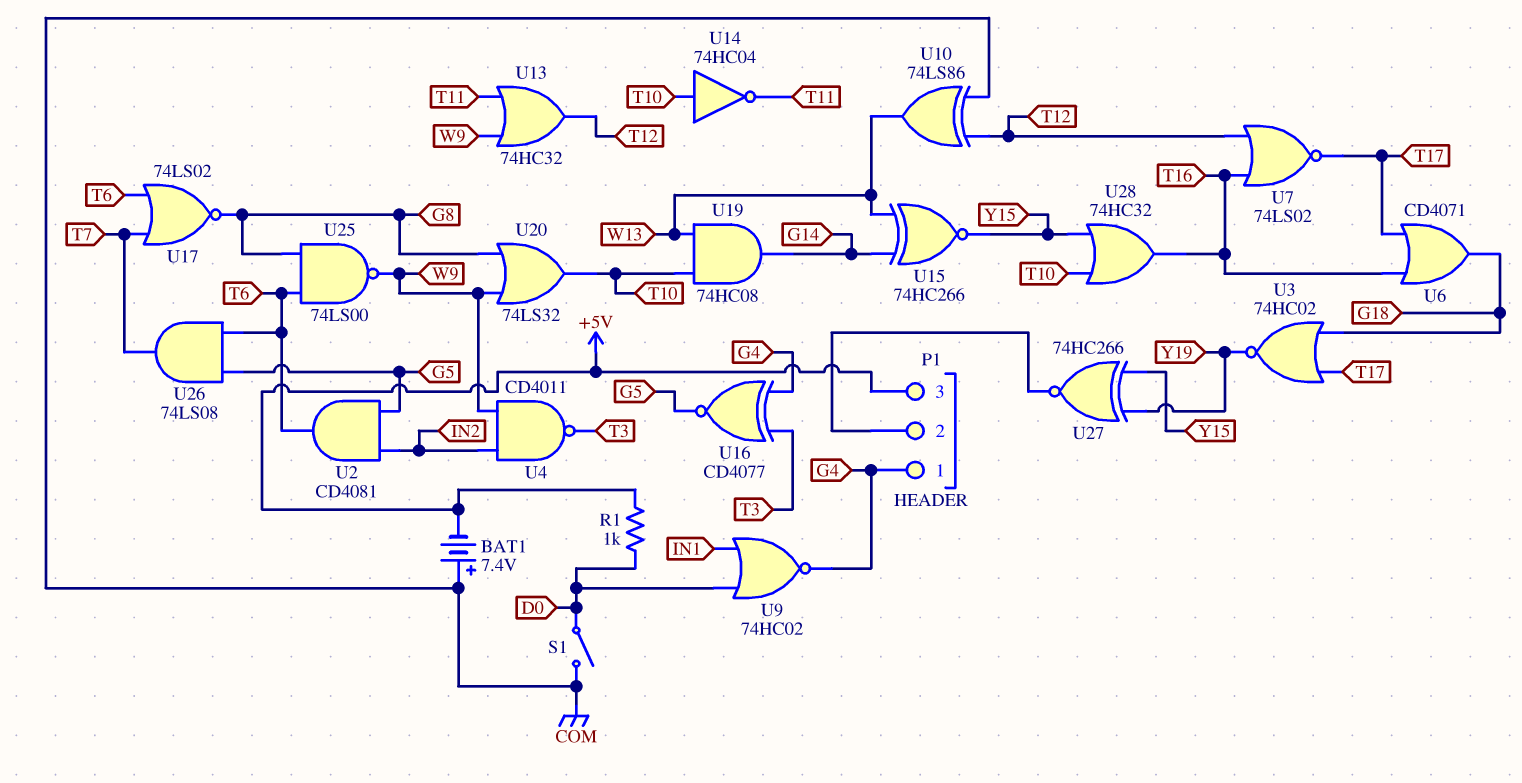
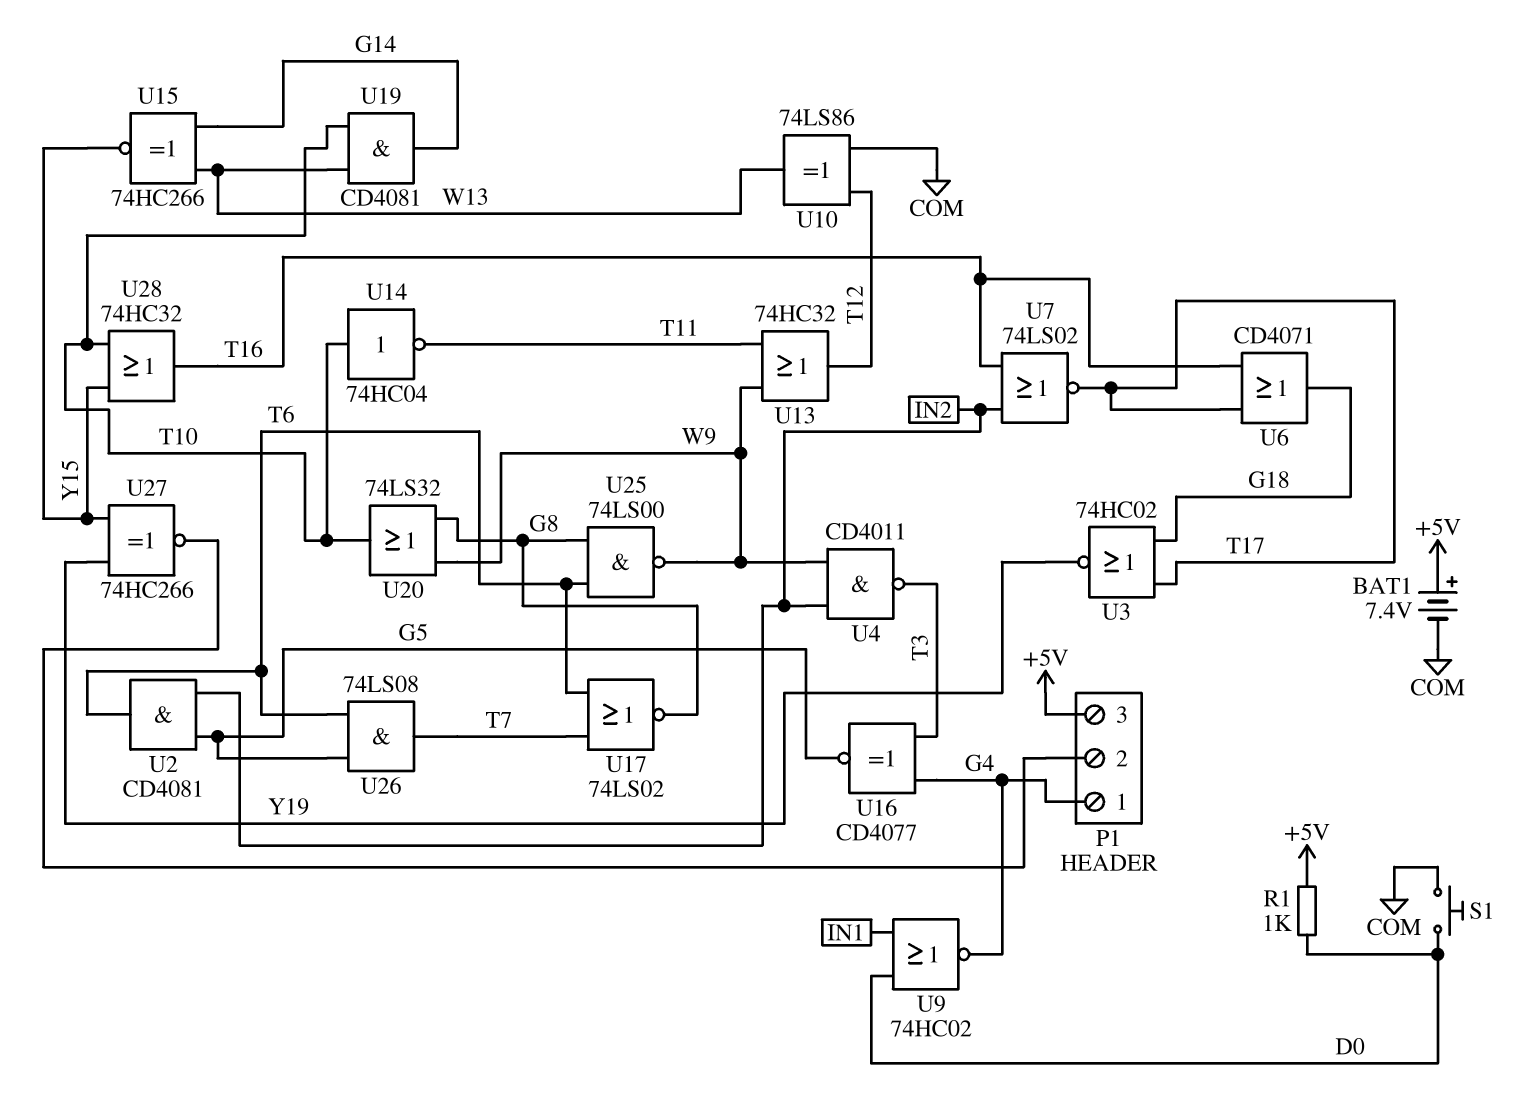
BAT1: 7.4V (plus COM, minus +5V) -> 7.4V (plus +5V, minus COM)
S1: switch (COM, D0) -> button (COM, D0)
U7: NOR 74LS02 (in T12, in T16, out T17) -> NOR 74LS02 (in IN2, in T16, out T17)
U19: AND 74HC08 (in T10, in W13, out G14) -> AND CD4081 (in T10, in W13, out G14)

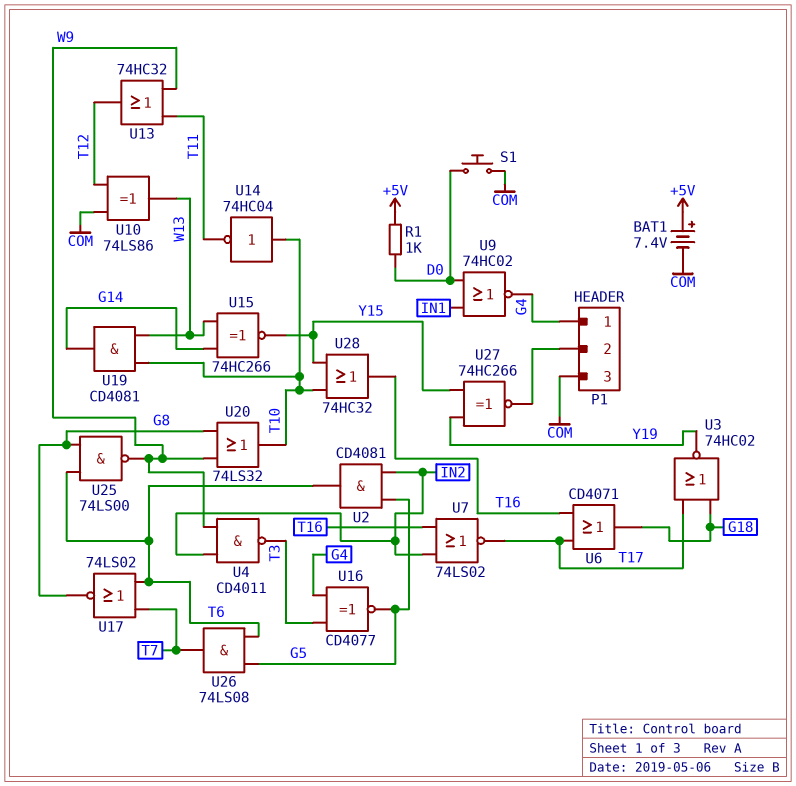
P1 pin 3: +5V -> COM

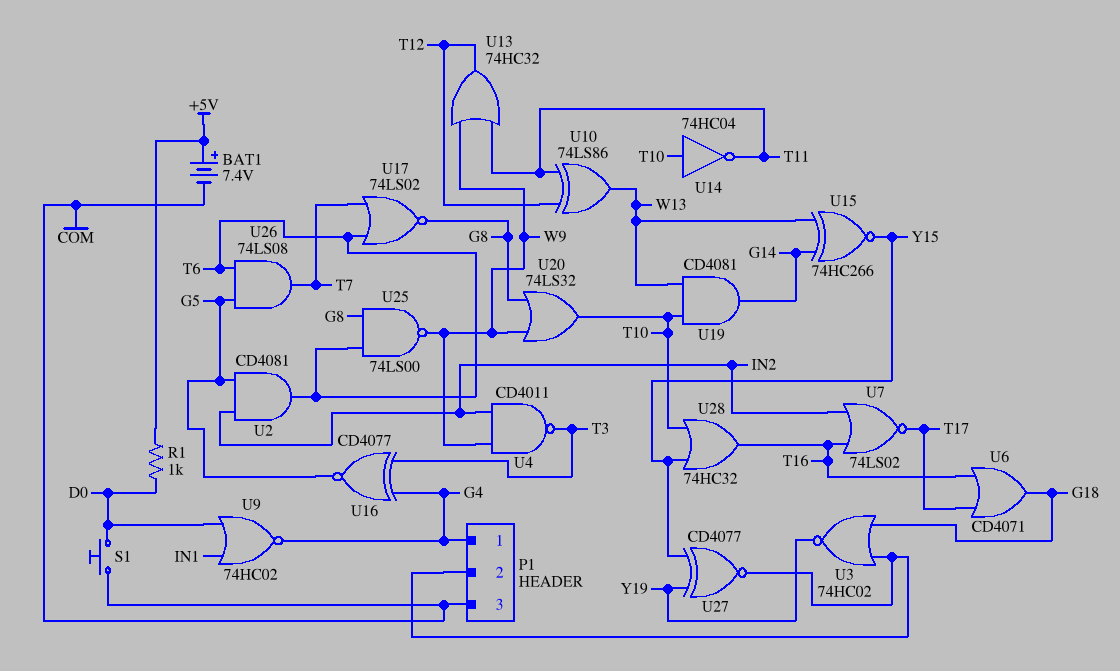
U3: NOR 74HC02 (in G18, in T17, out Y19) -> NOR 74HC02 (in G18, in P1/2, out Y19)
U10: XOR 74LS86 (in COM, in T12, out W13) -> XOR 74LS86 (in T11, in T12, out W13)
U27: XNOR 74HC266 (in Y15, in Y19, out P1/2) -> XNOR CD4077 (in Y15, in Y19, out P1/2)

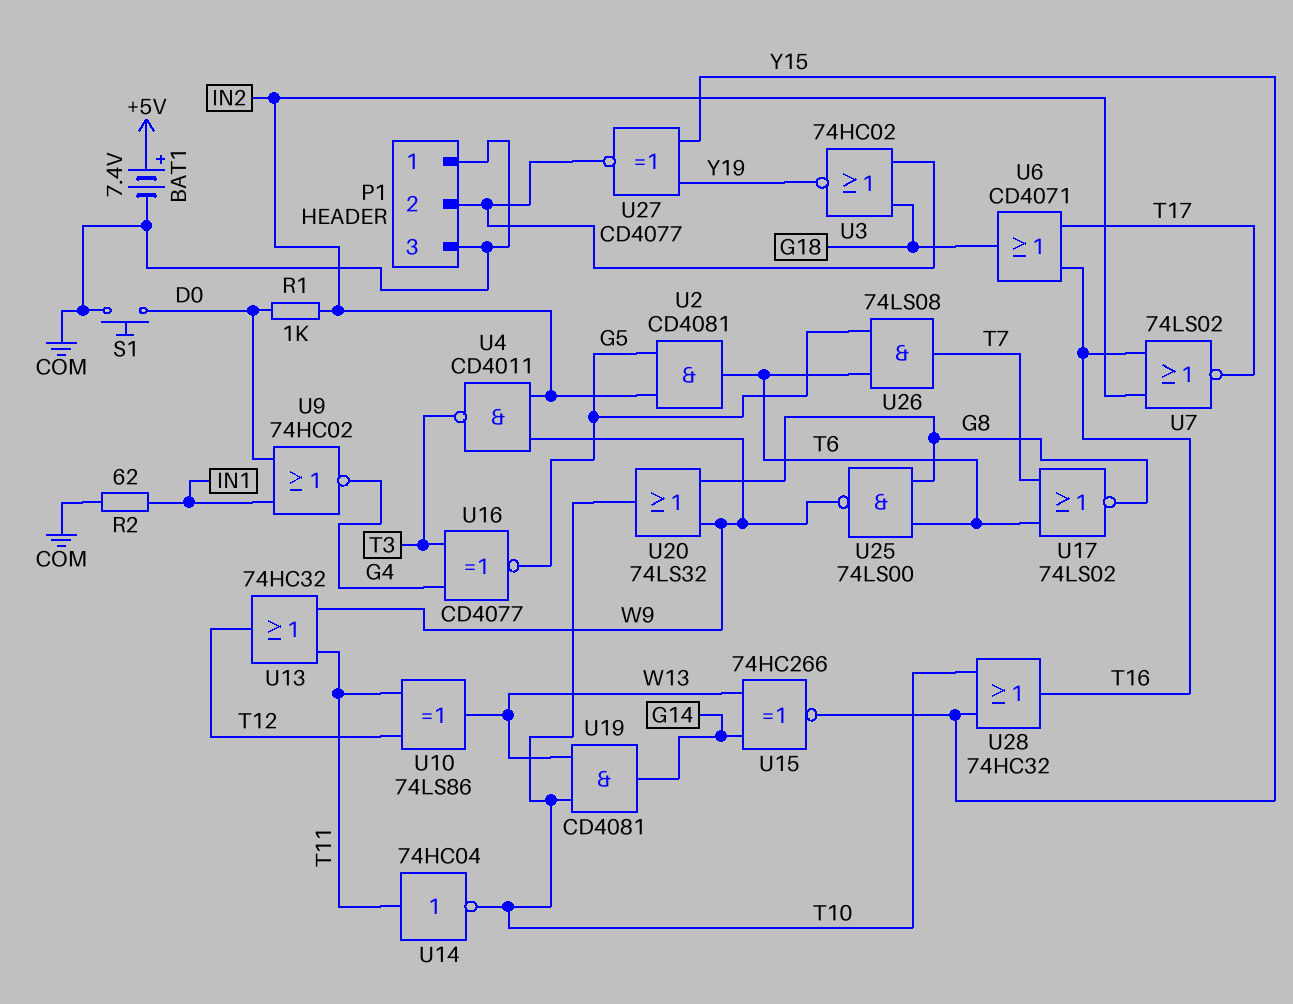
P1 pin 1: G4 -> COM
R1: 1k (+5V, D0) -> 1k (D0, IN2)
R2: none -> 62 (COM, IN1)
U14: NOT 74HC04 (in T10, out T11) -> NOT 74HC04 (in T11, out T10)

